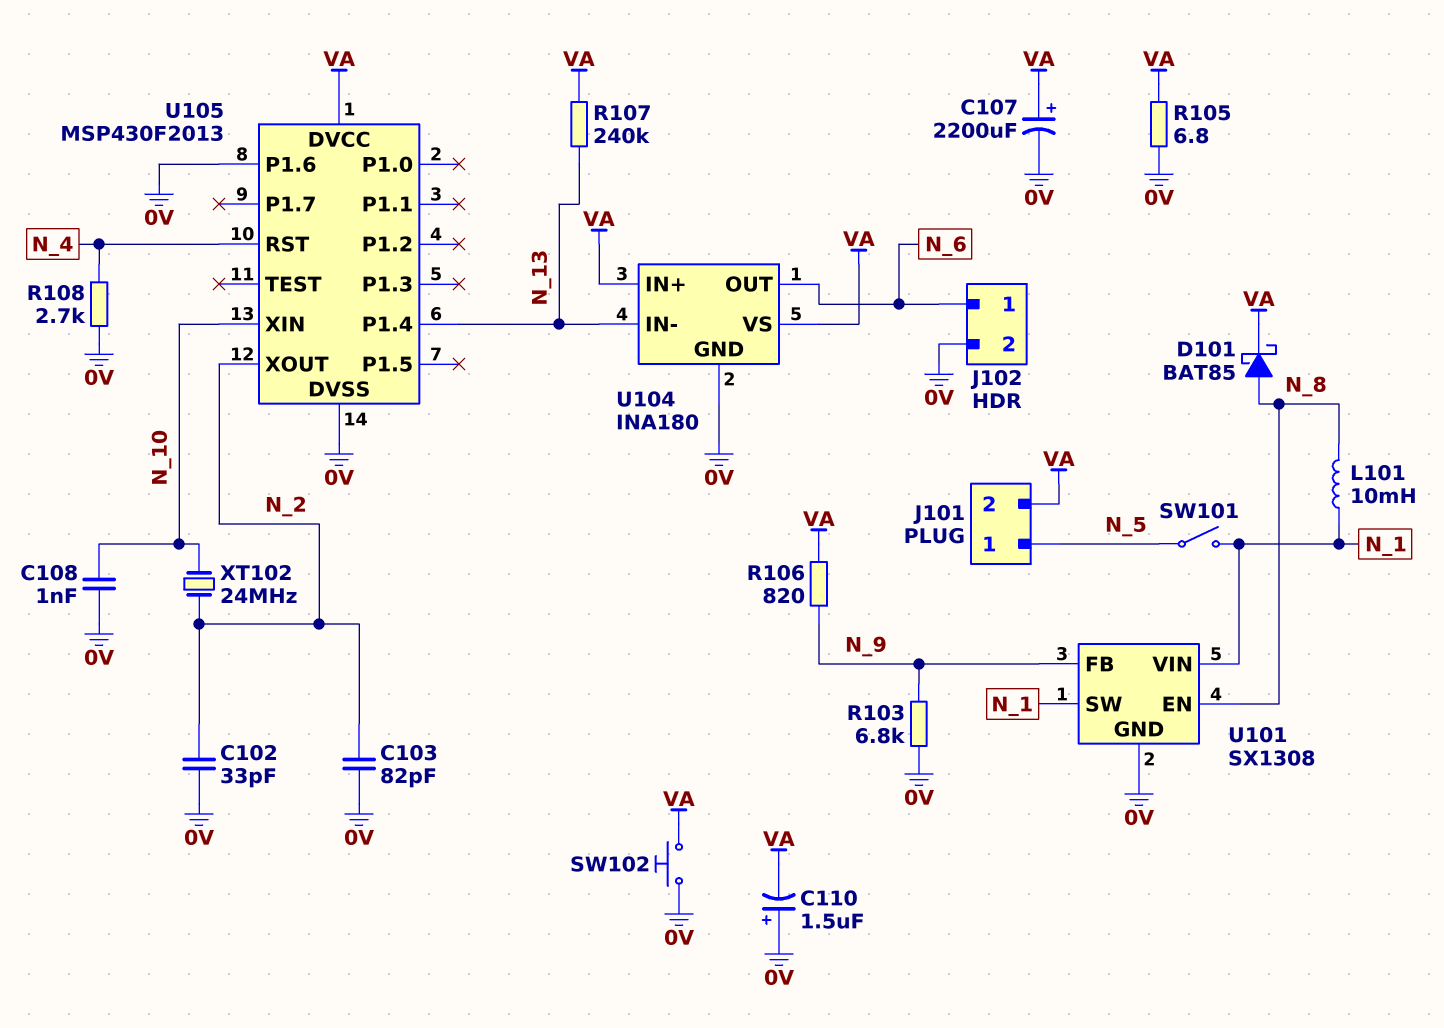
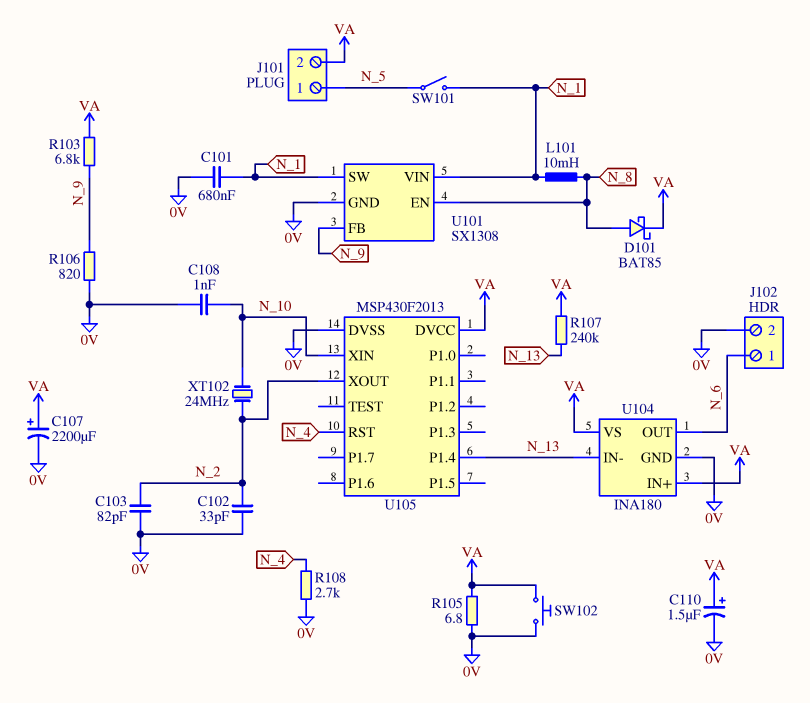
C101: none -> 680nF (0V, N_1)
C110: 1.5uF (plus 0V, minus VA) -> 1.5uF (plus VA, minus 0V)
R103: 6.8k (0V, N_9) -> 6.8k (N_9, VA)
R106: 820 (N_9, VA) -> 820 (0V, N_9)
U105 pin P1.6: 0V -> none

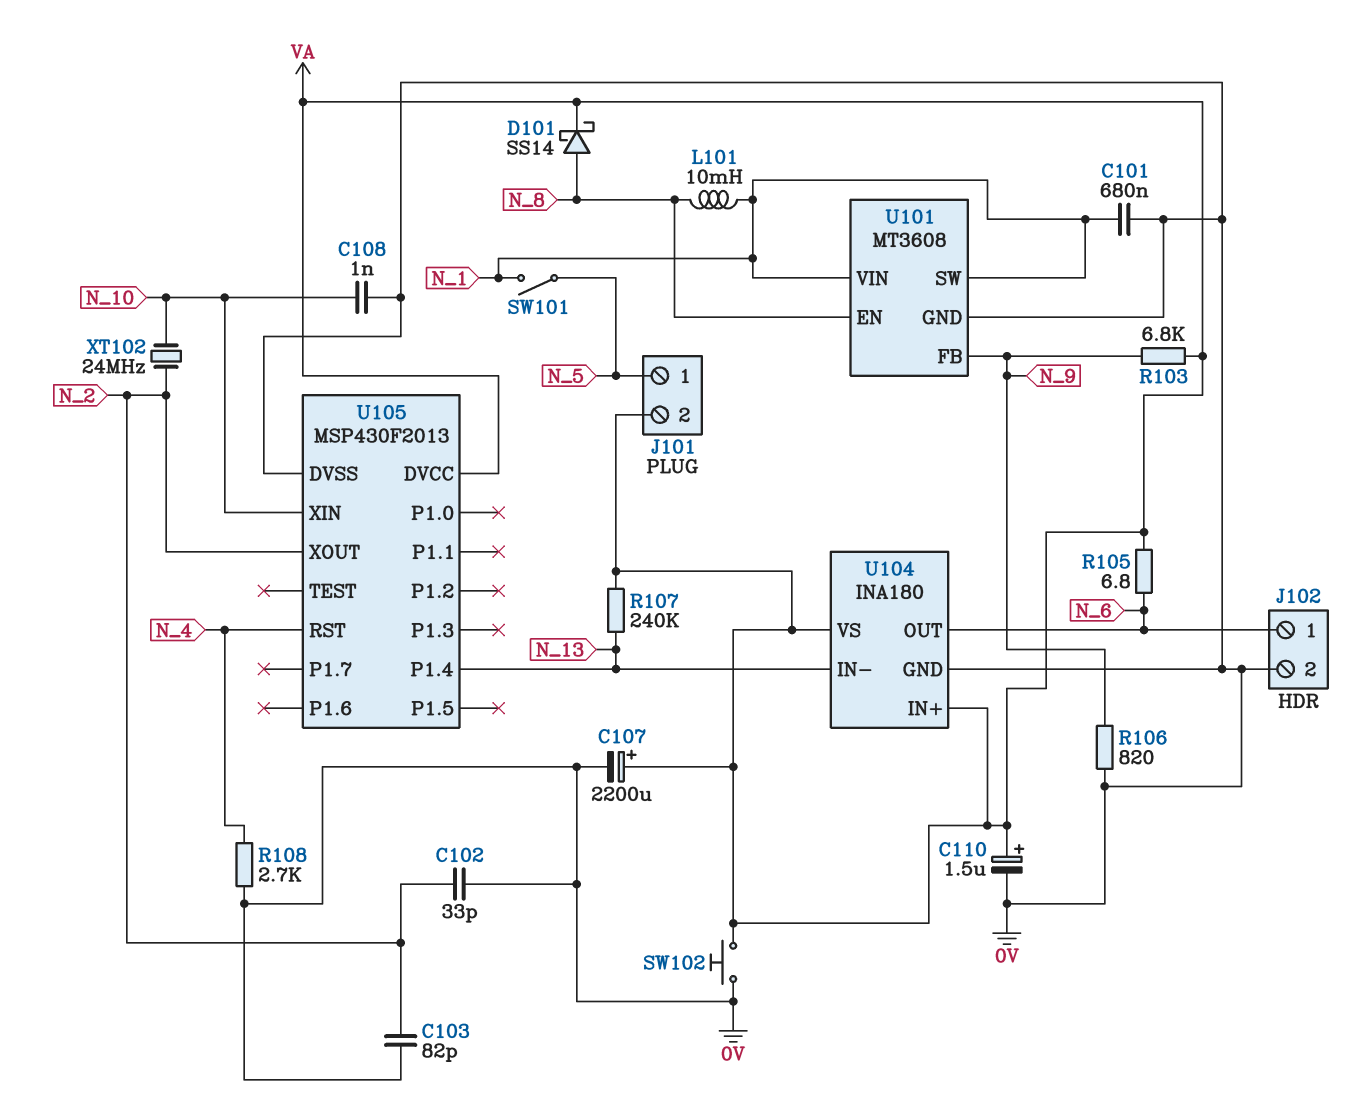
D101: schottky BAT85 (A N_8, K VA) -> schottky SS14 (A N_8, K VA)
R105: 6.8 (0V, VA) -> 6.8 (N_6, VA)
U101: SX1308 -> MT3608

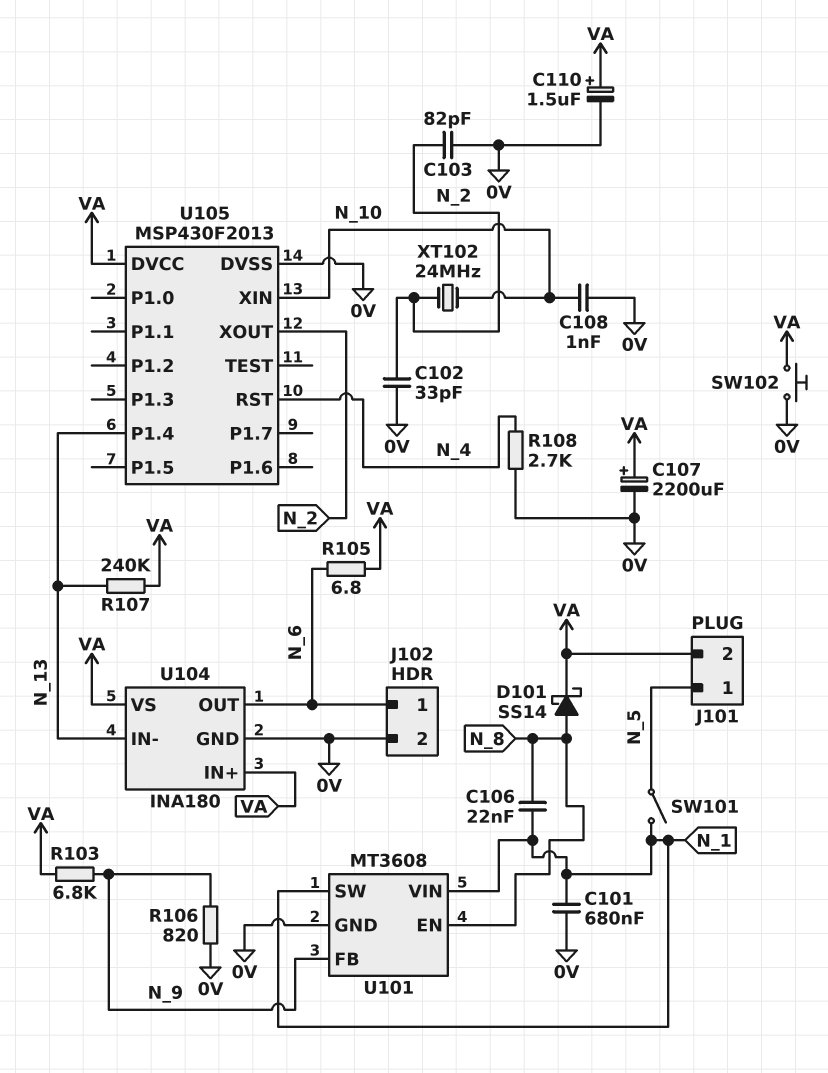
C106: none -> 22nF (N_1, N_8)
L101: 10mH (N_1, N_8) -> none

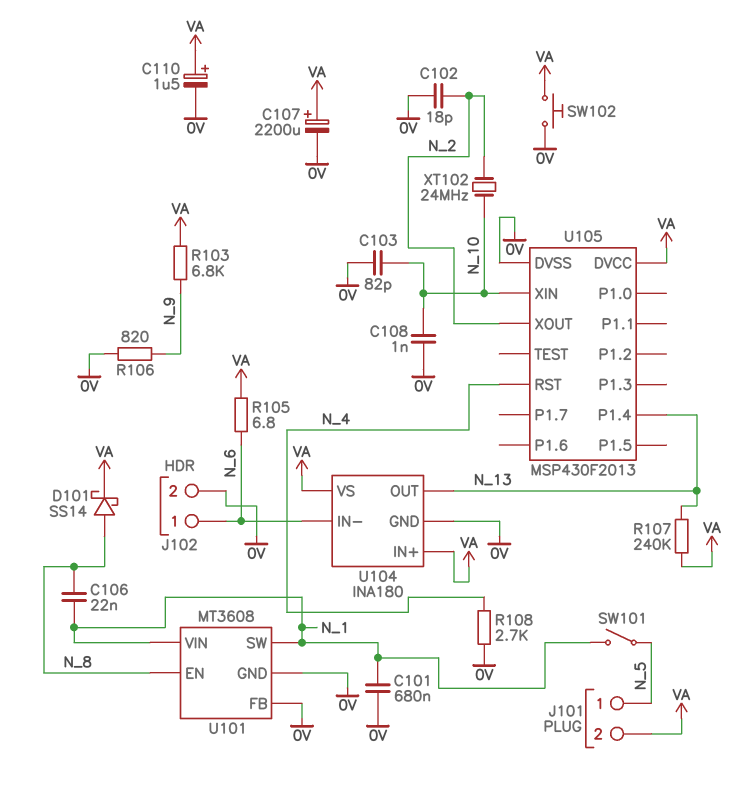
C102: 33pF (0V, N_2) -> 18pF (0V, N_2)
C103: 82pF (0V, N_2) -> 82pF (0V, N_10)
U101 pin FB: N_9 -> 0V
U104 pin IN-: N_13 -> N_6
U104 pin OUT: N_6 -> N_13

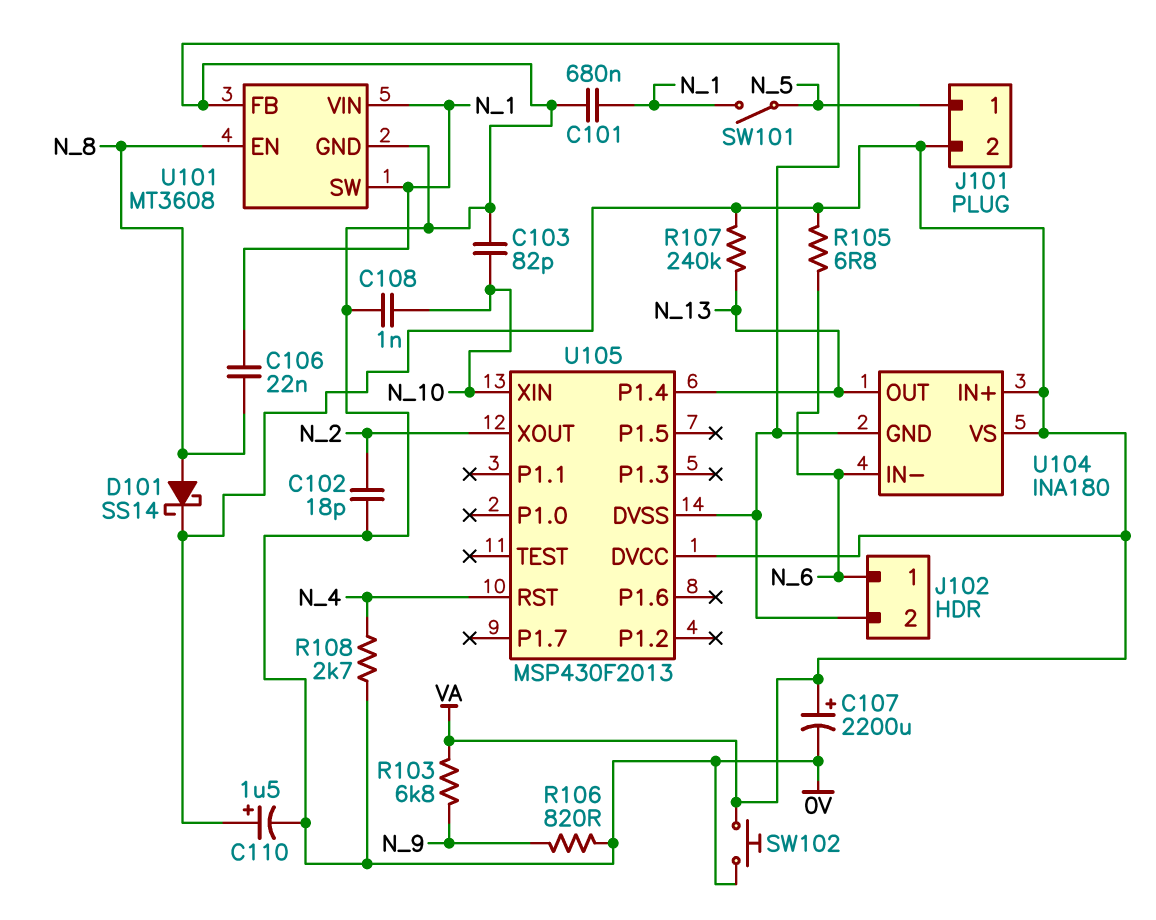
XT102: 24MHz (N_2, N_10) -> none

